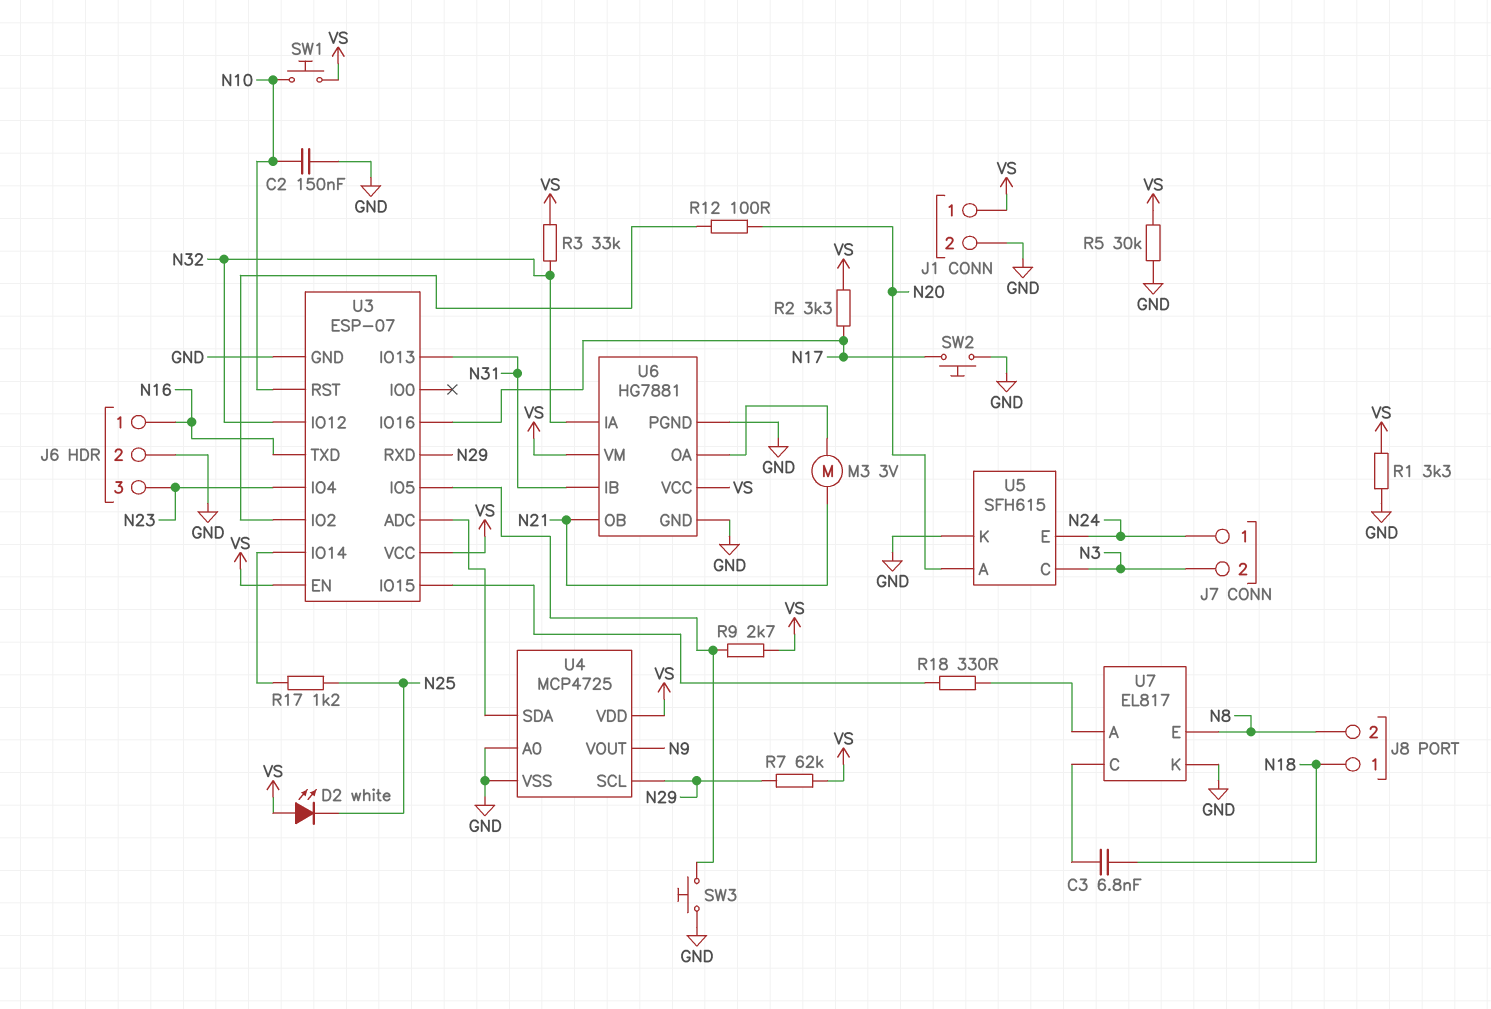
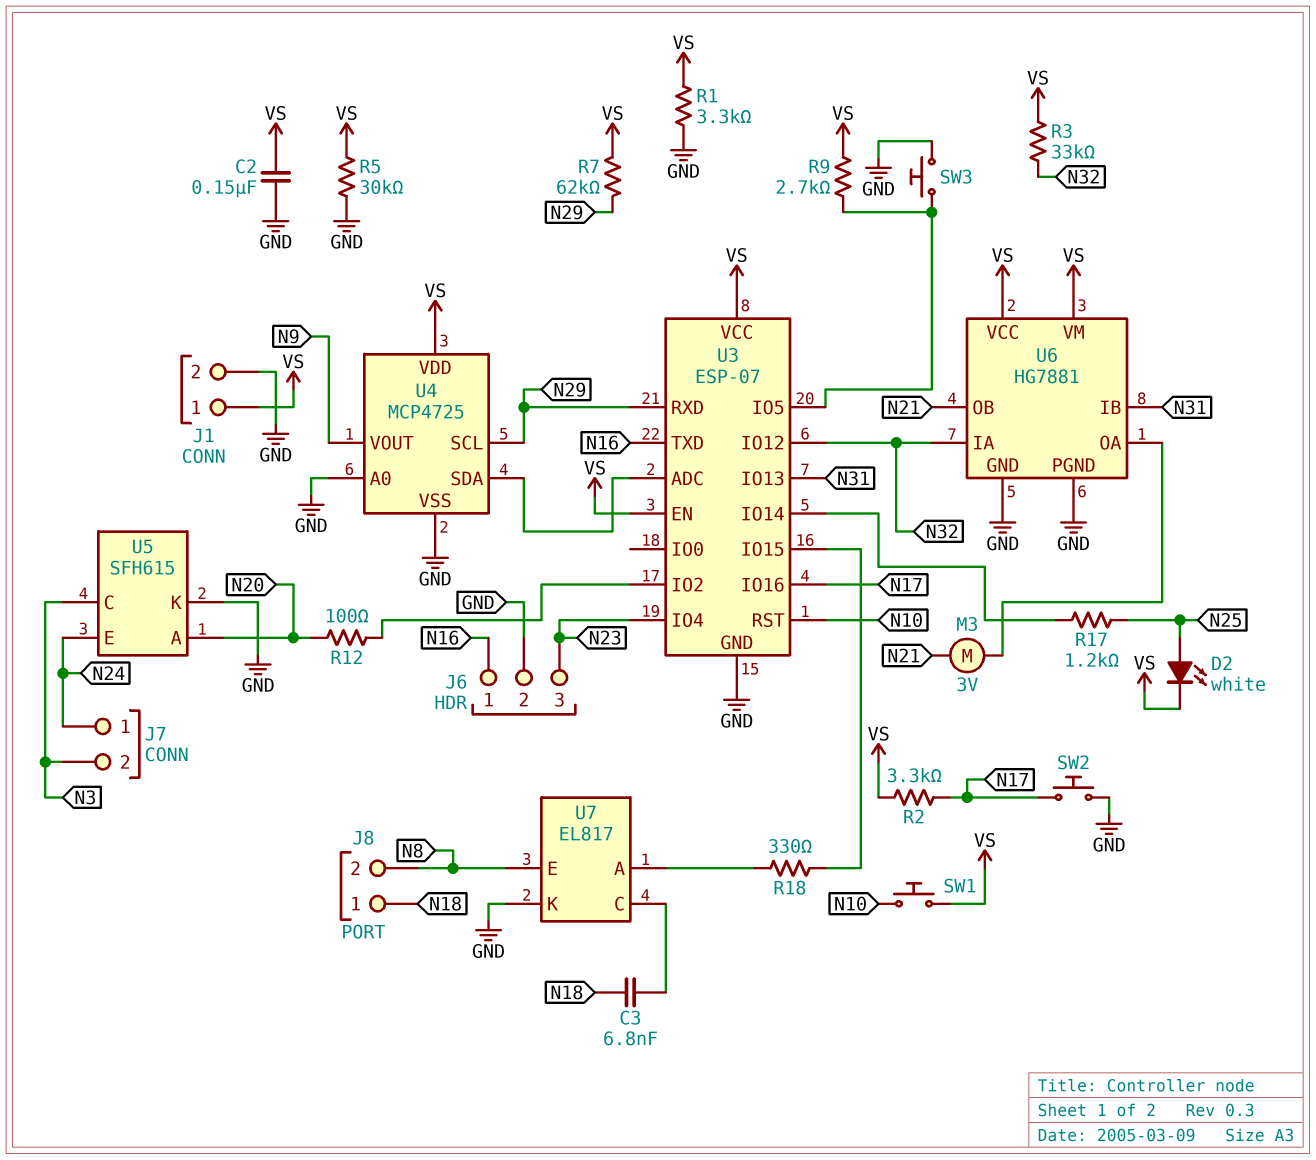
C2: 150nF (GND, N10) -> 150nF (GND, VS)
D2: LED white (A VS, K N25) -> LED white (A N25, K VS)

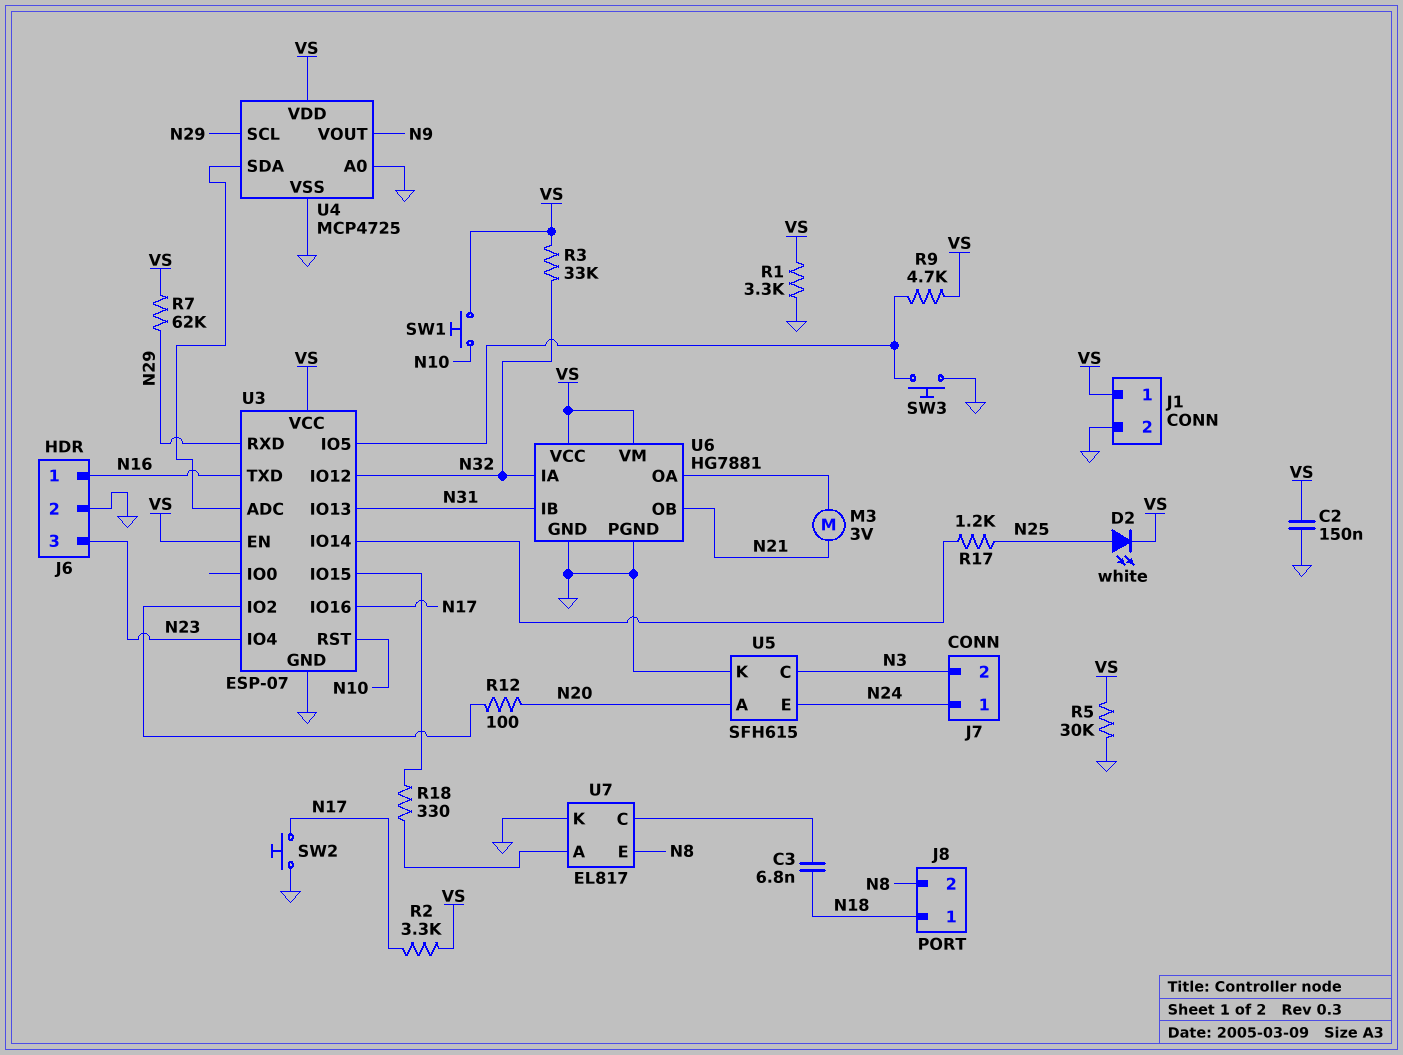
R9: 2.7k (U3/IO5, VS) -> 4.7k (U3/IO5, VS)

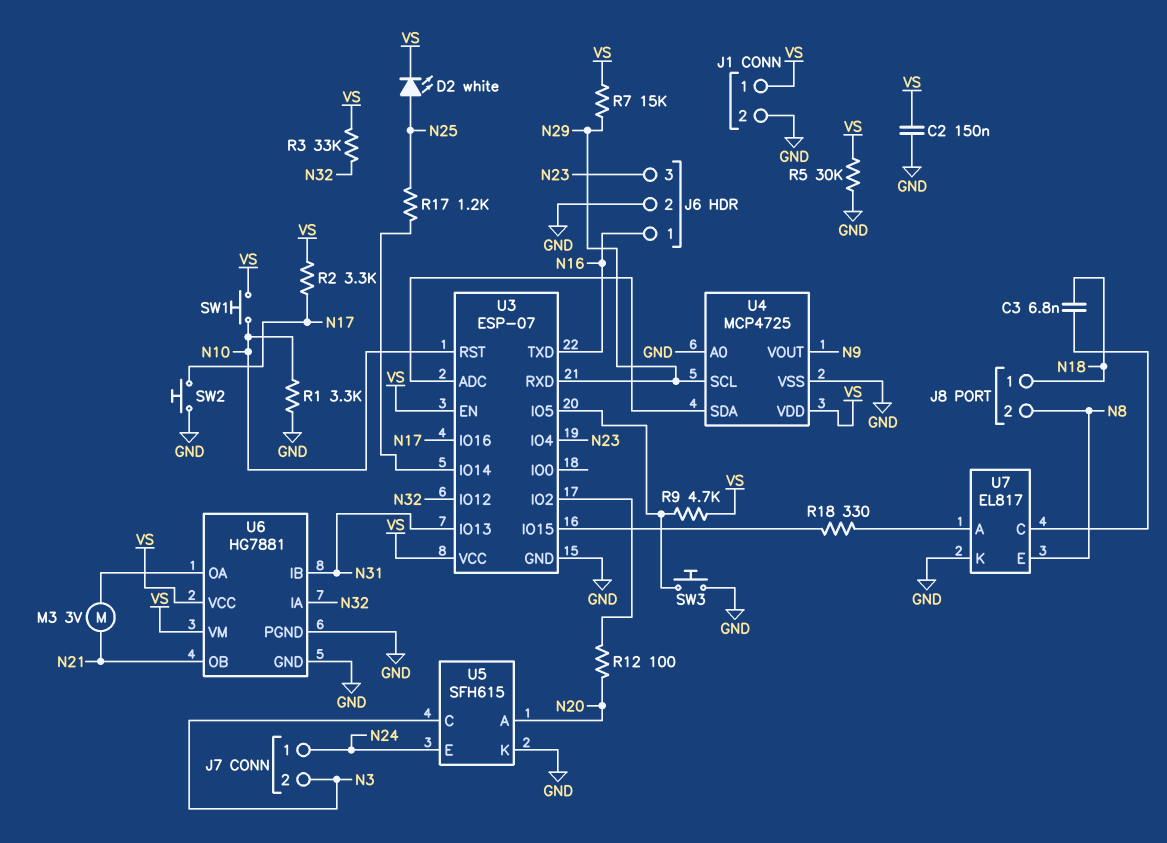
R1: 3.3k (GND, VS) -> 3.3k (GND, N10)
R7: 62k (N29, VS) -> 15k (N29, VS)

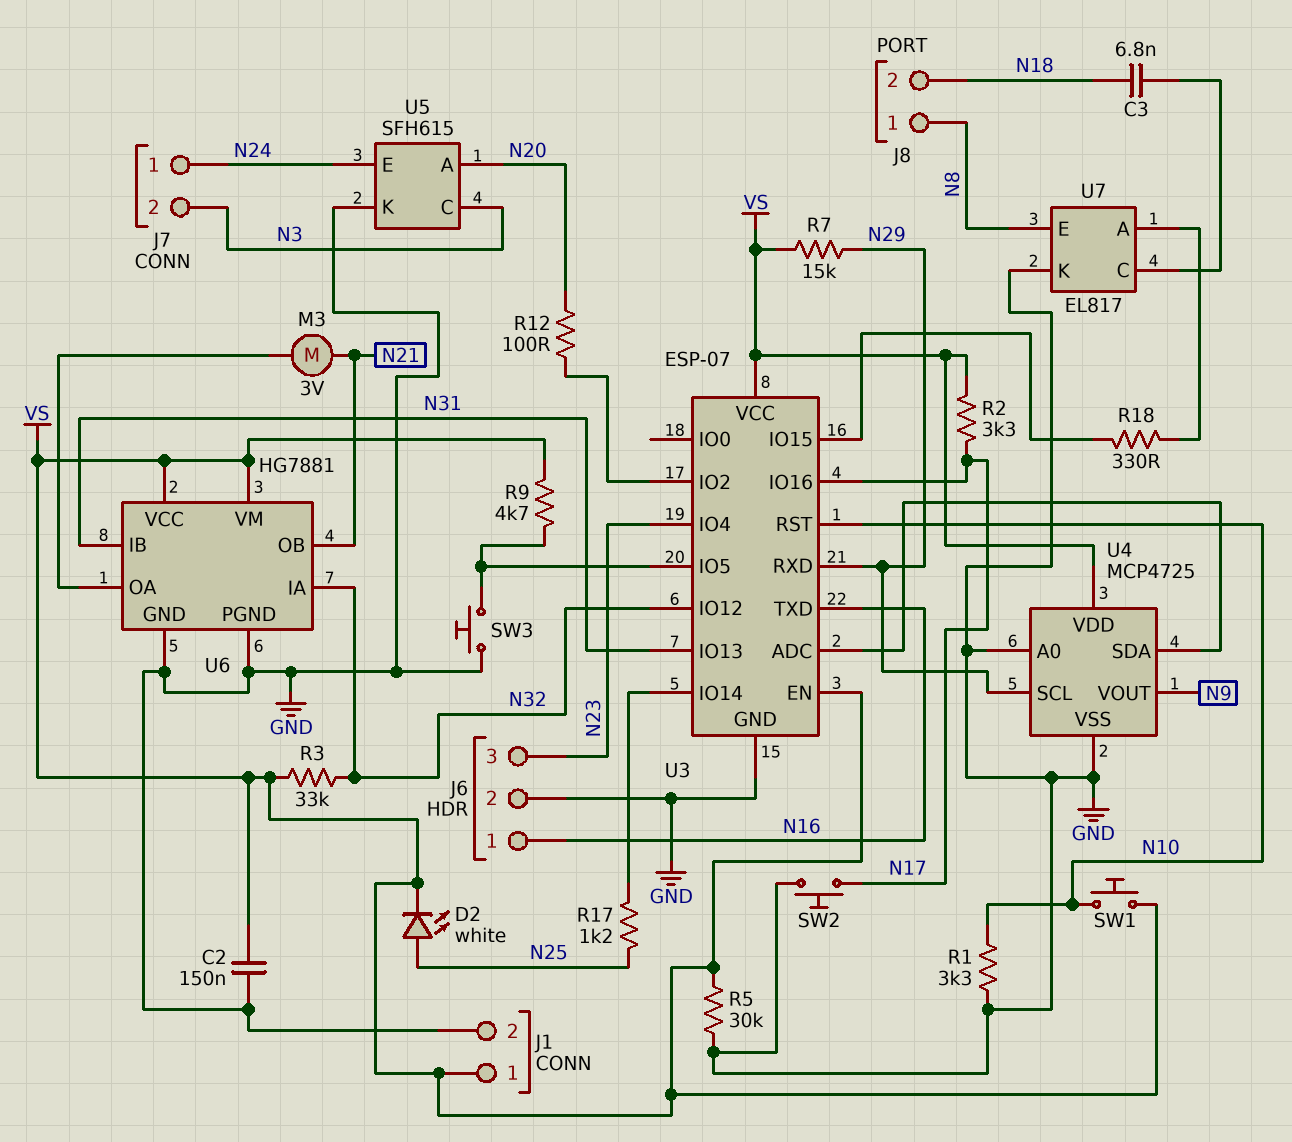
J8 pin 1: N18 -> N8
J8 pin 2: N8 -> N18

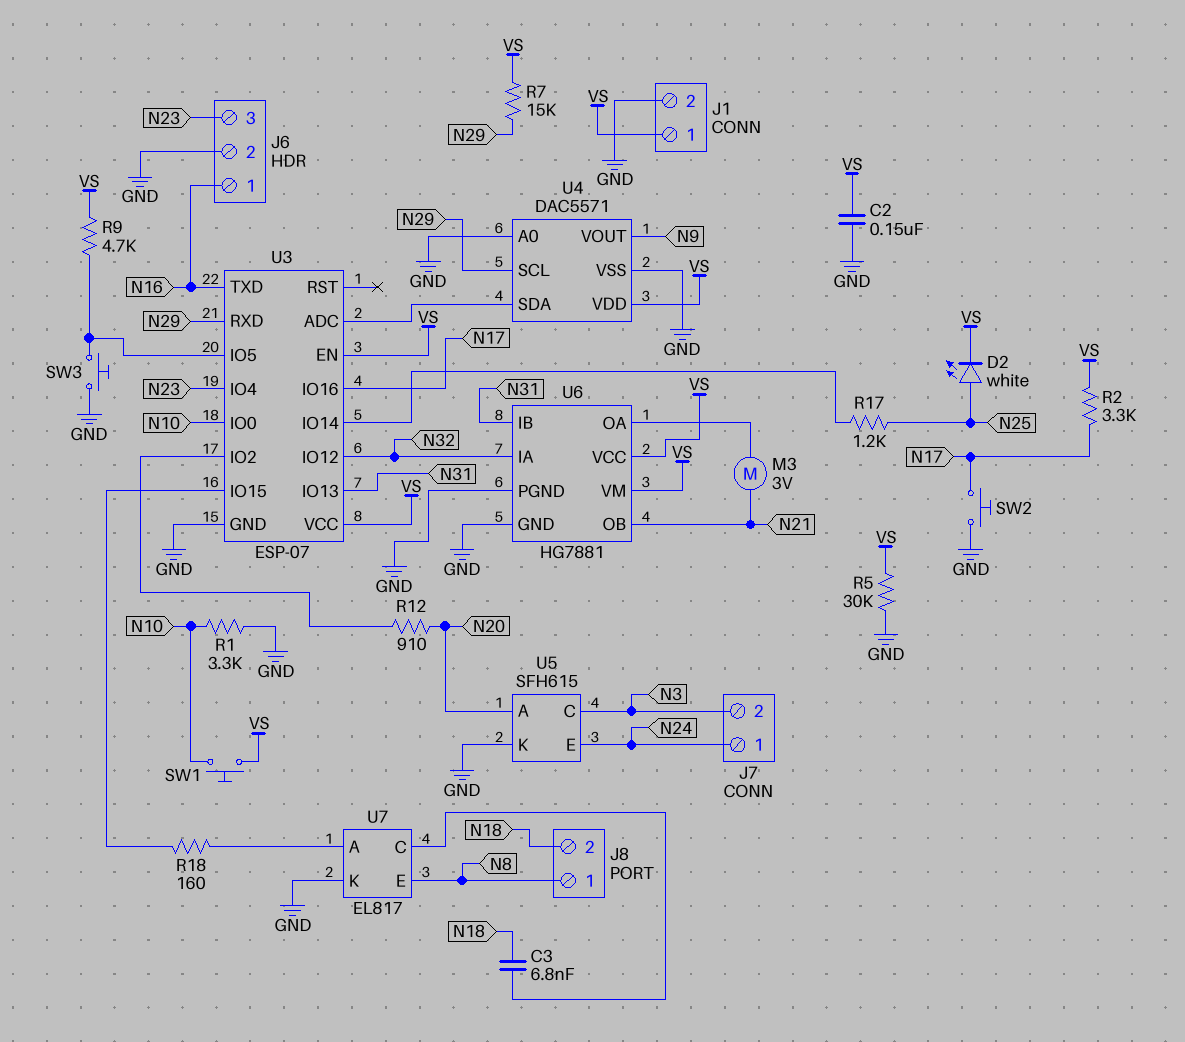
R3: 33k (N32, VS) -> none
R12: 100 (N20, U3/IO2) -> 910 (N20, U3/IO2)
R18: 330 (U3/IO15, U7/A) -> 160 (U3/IO15, U7/A)
U3 pin IO0: none -> N10
U3 pin RST: N10 -> none
U4: MCP4725 -> DAC5571

